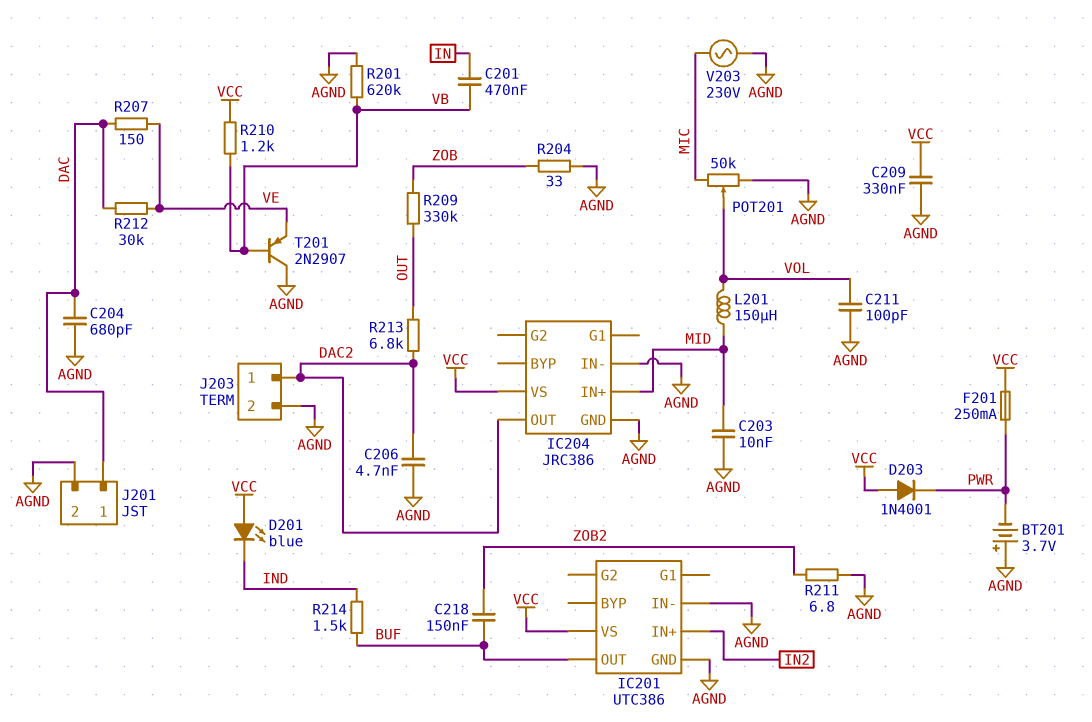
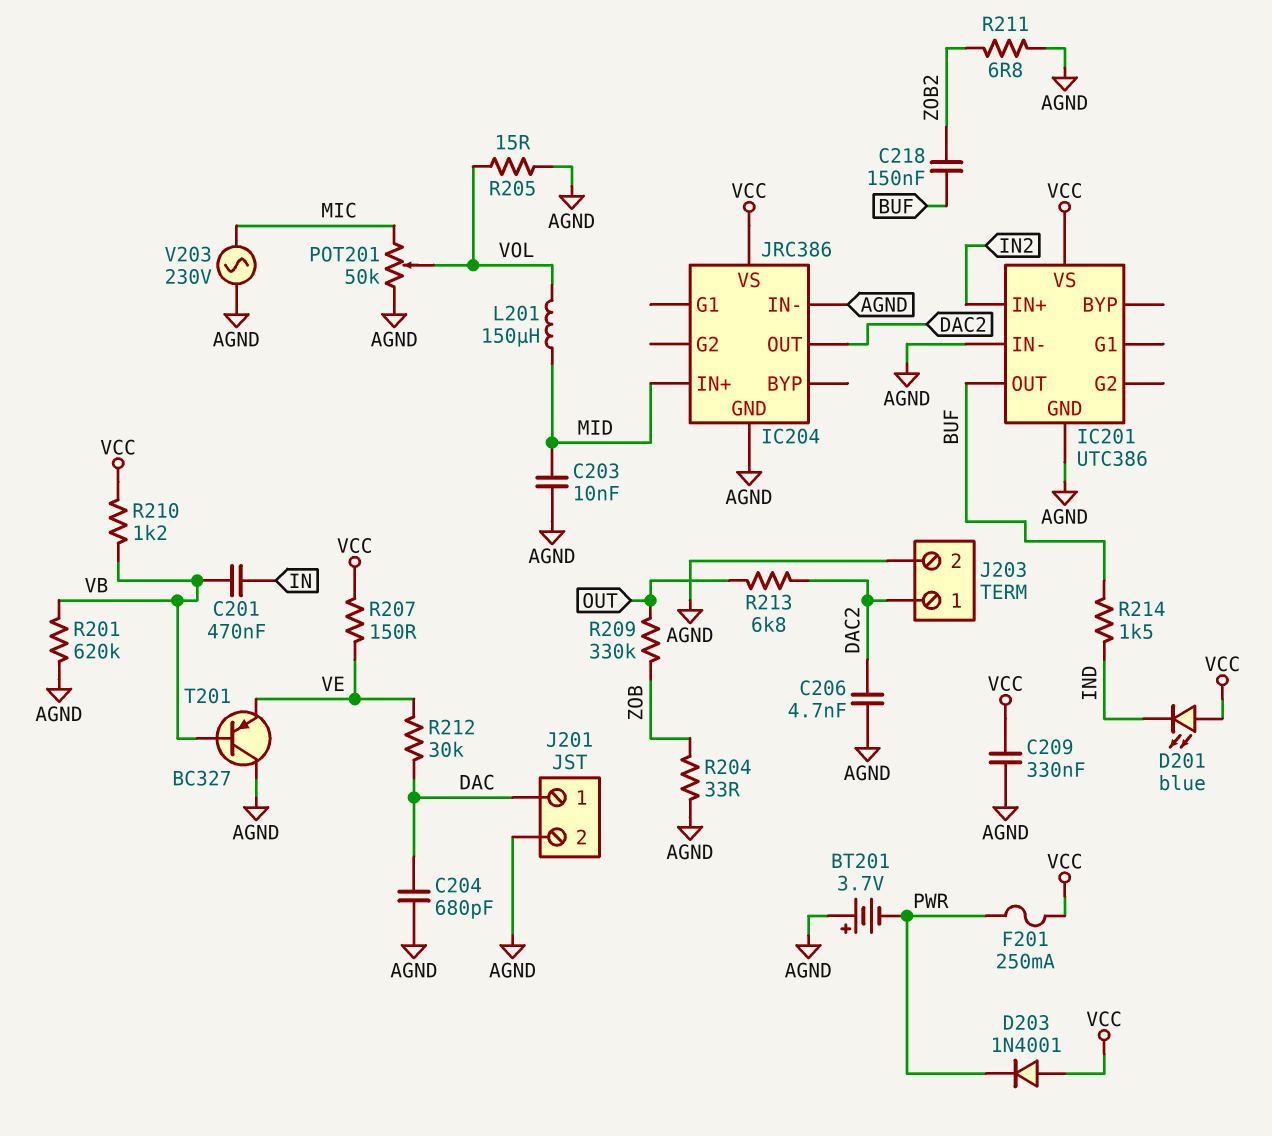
C211: 100pF (AGND, VOL) -> none
R205: none -> 15 (AGND, VOL)
R207: 150 (DAC, VE) -> 150 (VCC, VE)
T201: PNP 2N2907 (B VB, C AGND, E VE) -> PNP BC327 (B VB, C AGND, E VE)

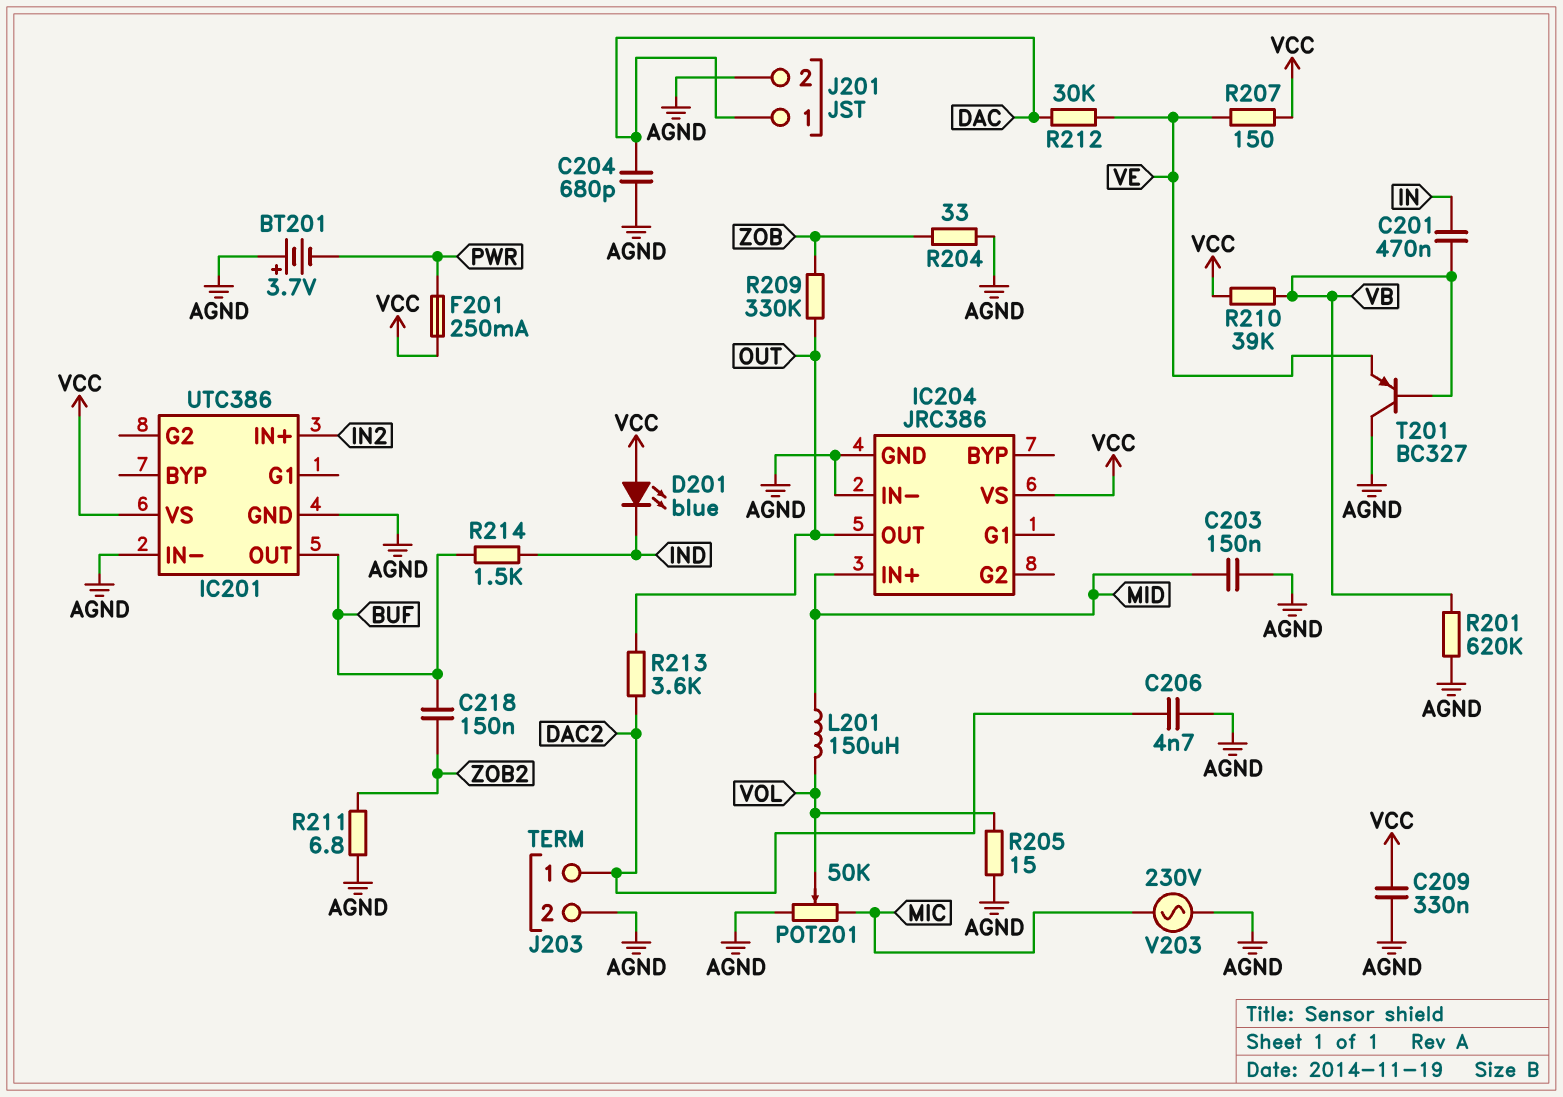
C203: 10nF (AGND, MID) -> 150nF (AGND, MID)
D203: diode 1N4001 (A VCC, K PWR) -> none
IC204 pin OUT: DAC2 -> OUT
R210: 1.2k (VB, VCC) -> 39k (VB, VCC)
R213: 6.8k (DAC2, OUT) -> 3.6k (DAC2, OUT)

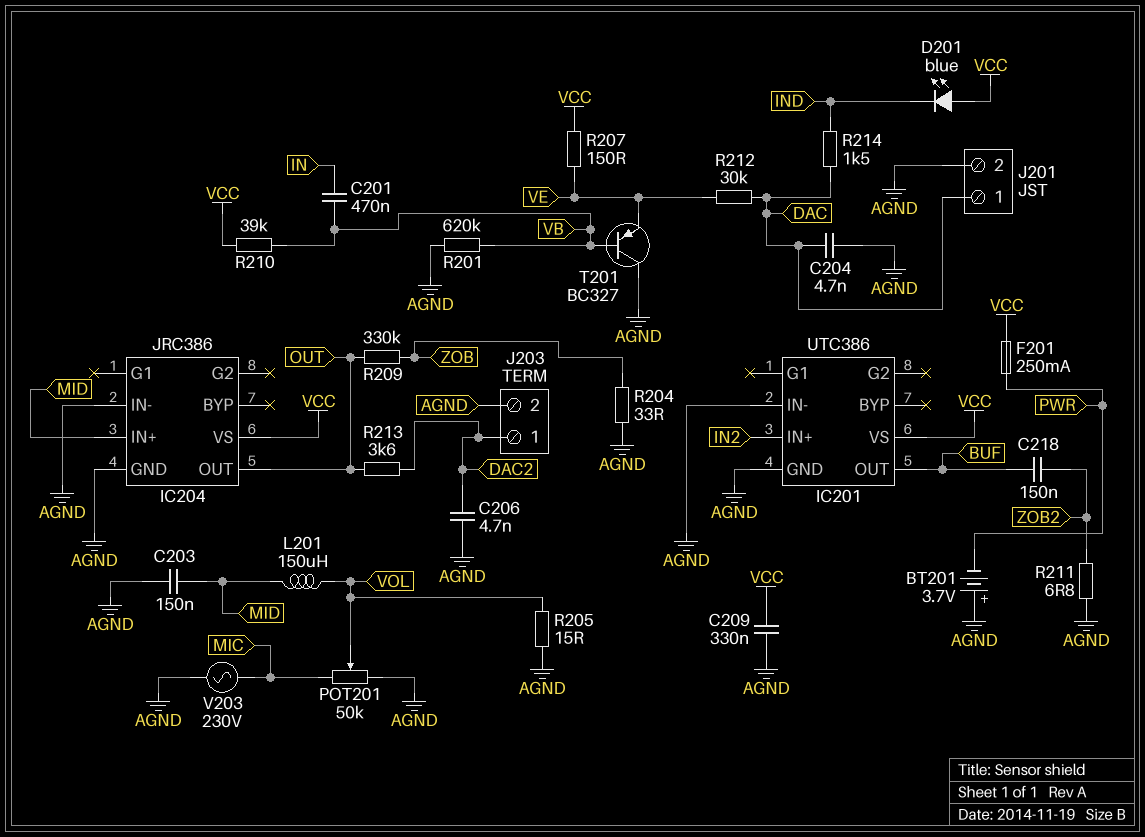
C204: 680pF (AGND, DAC) -> 4.7nF (AGND, DAC)
R214: 1.5k (BUF, IND) -> 1.5k (DAC, IND)

